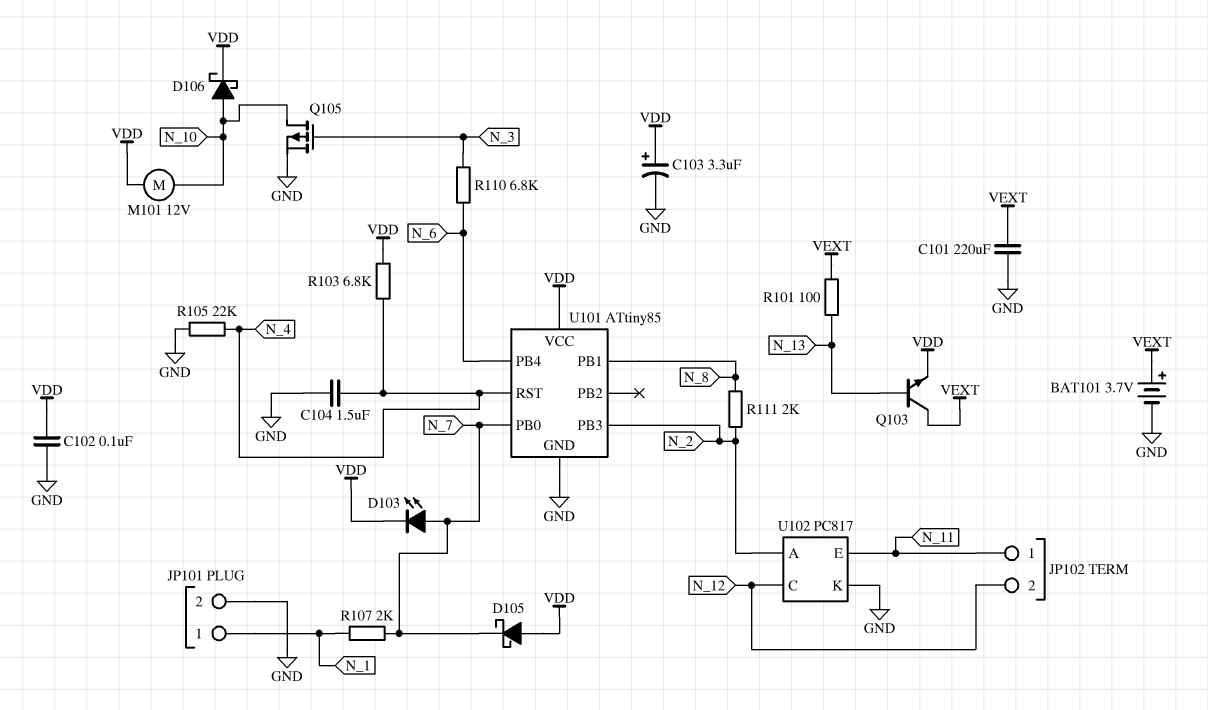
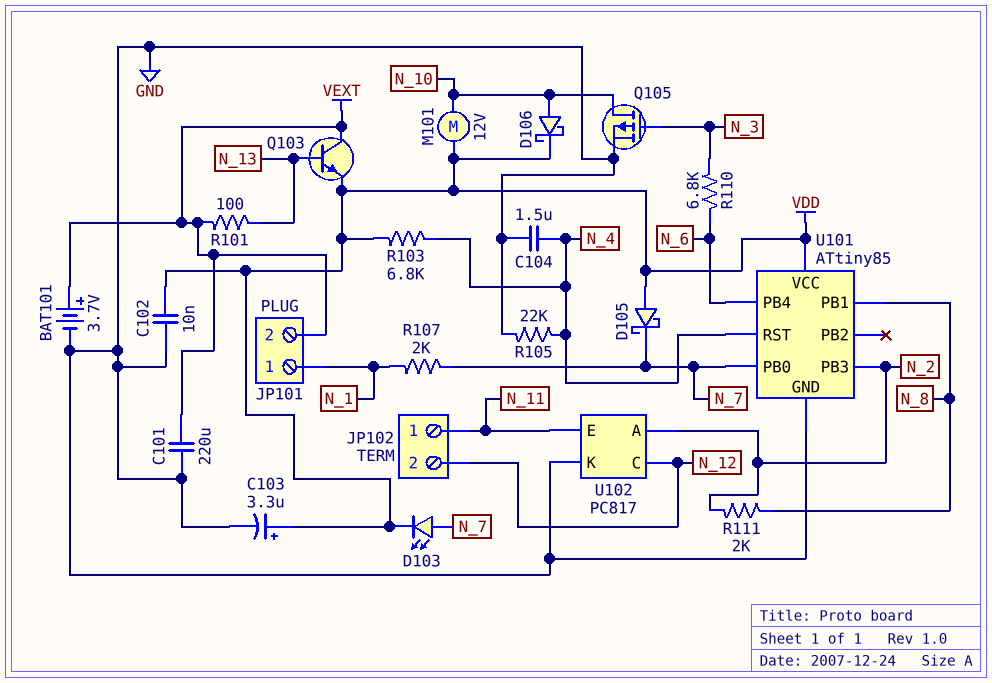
C102: 100nF (GND, VDD) -> 10nF (GND, VDD)
JP101 pin 2: GND -> VEXT

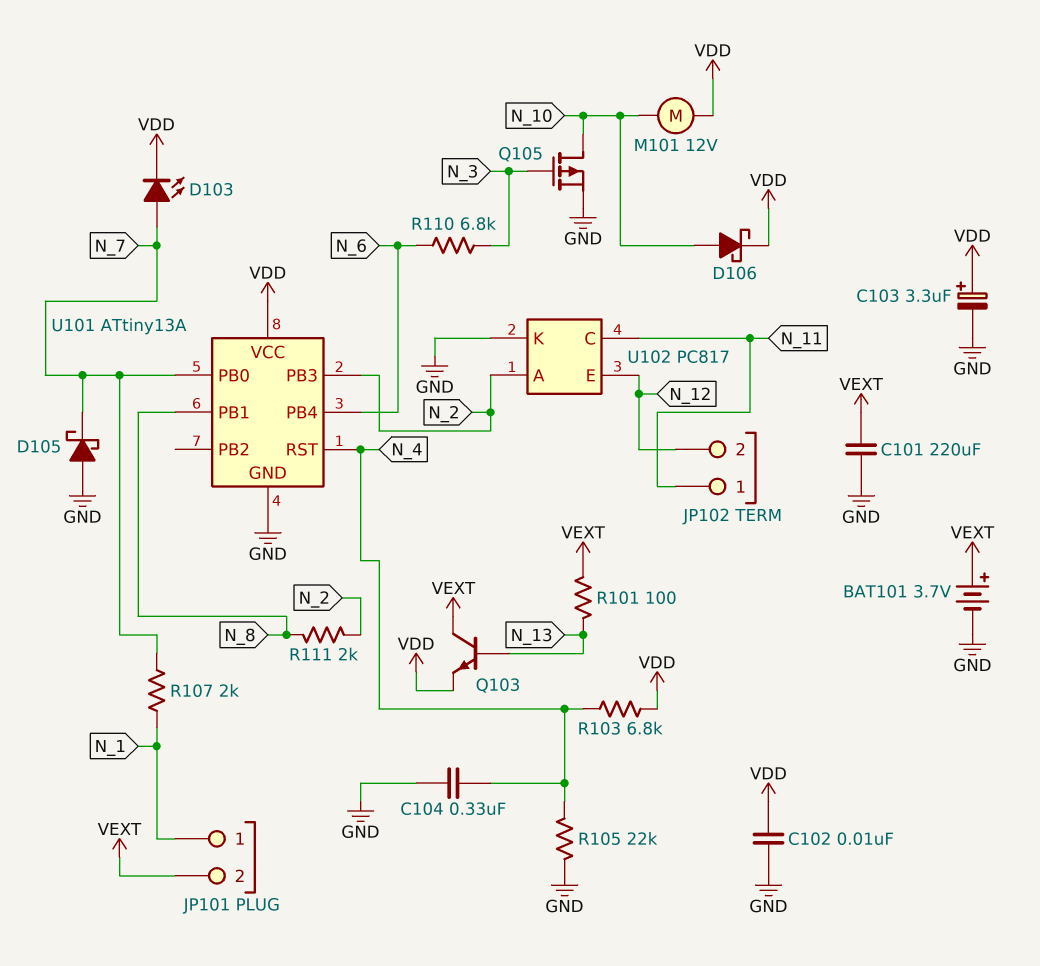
C104: 1.5uF (GND, N_4) -> 330nF (GND, N_4)
D105: schottky (A VDD, K N_7) -> schottky (A GND, K N_7)
U101: ATtiny85 -> ATtiny13A
U102 pin C: N_12 -> N_11
U102 pin E: N_11 -> N_12

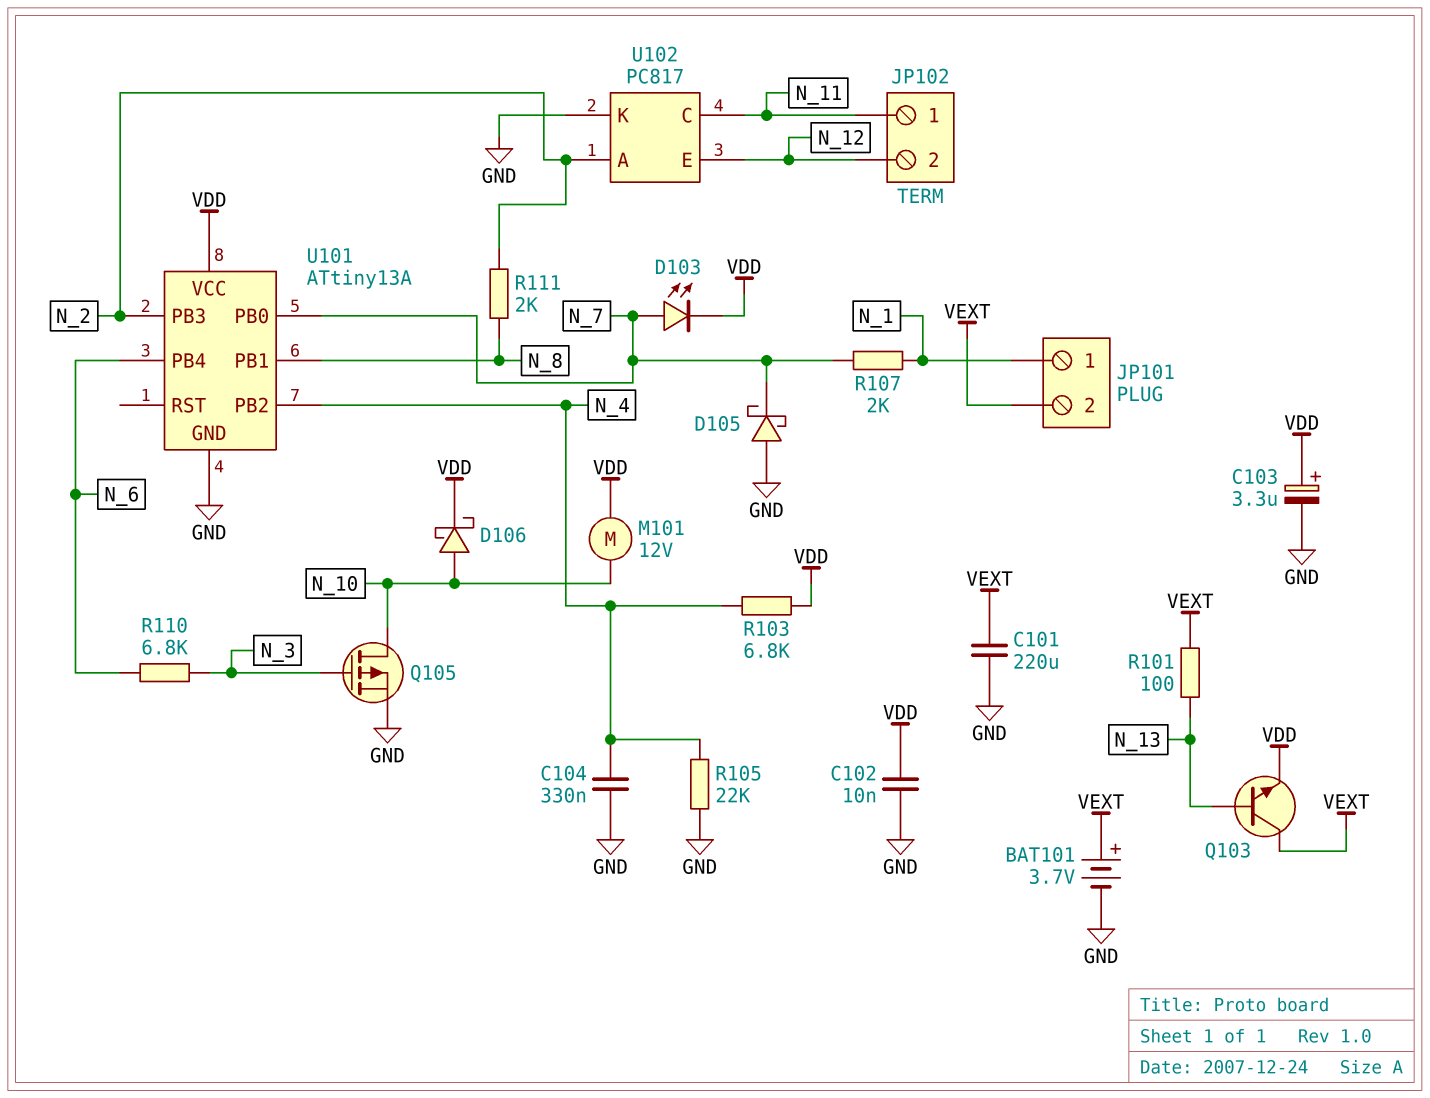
U101 pin PB2: none -> N_4
U101 pin RST: N_4 -> none

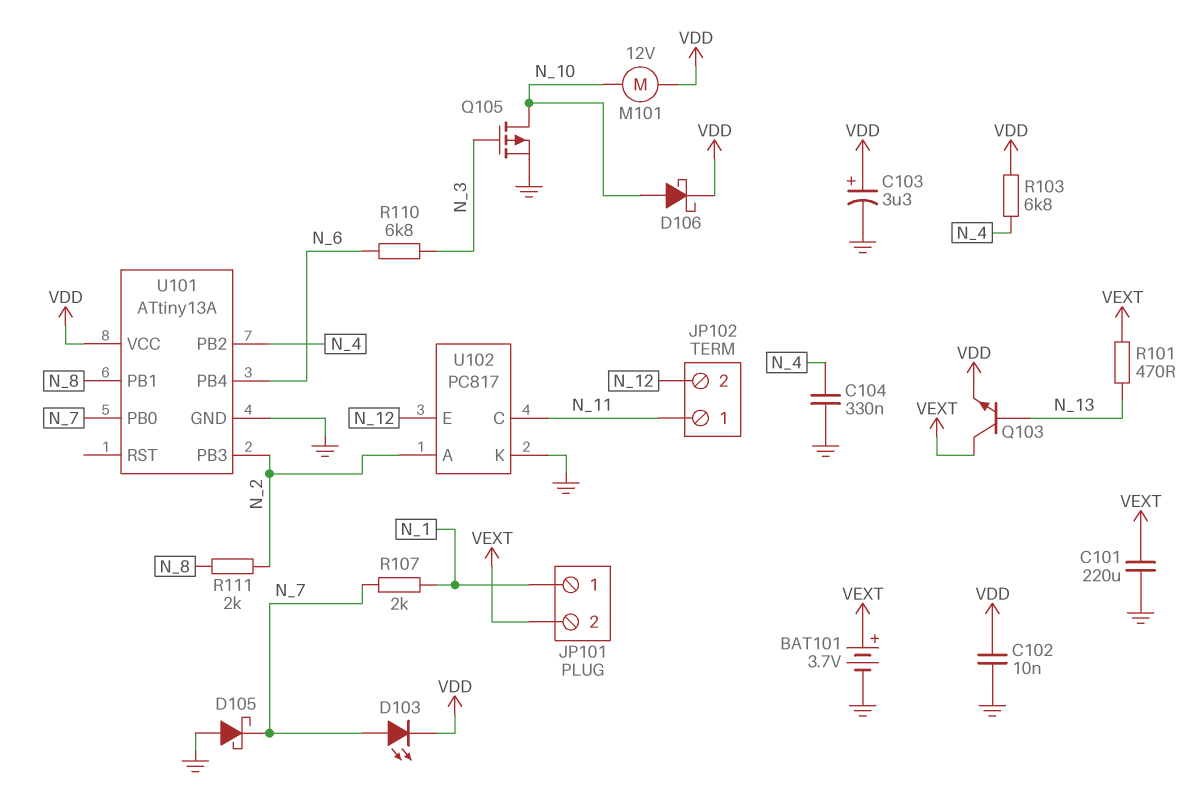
R101: 100 (N_13, VEXT) -> 470 (N_13, VEXT)
R105: 22k (GND, N_4) -> none

